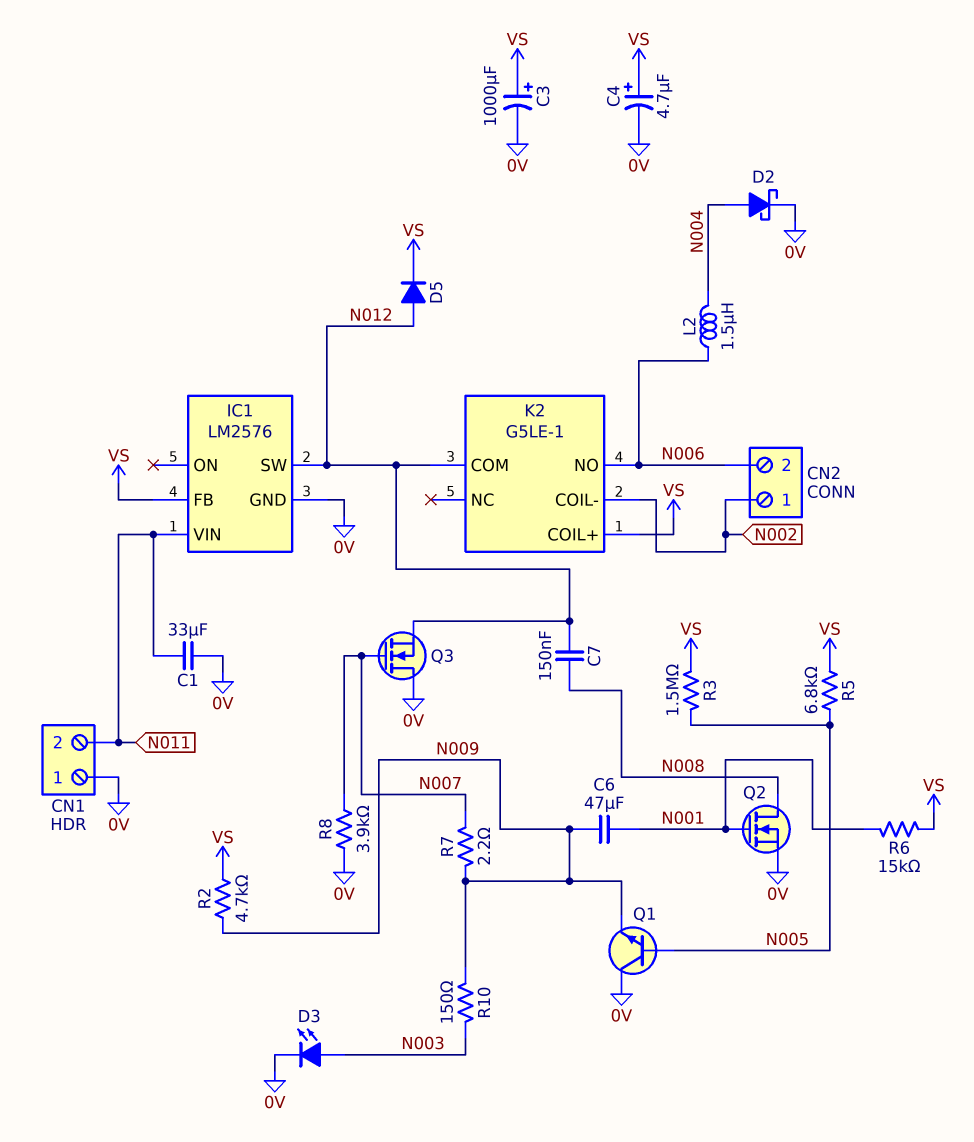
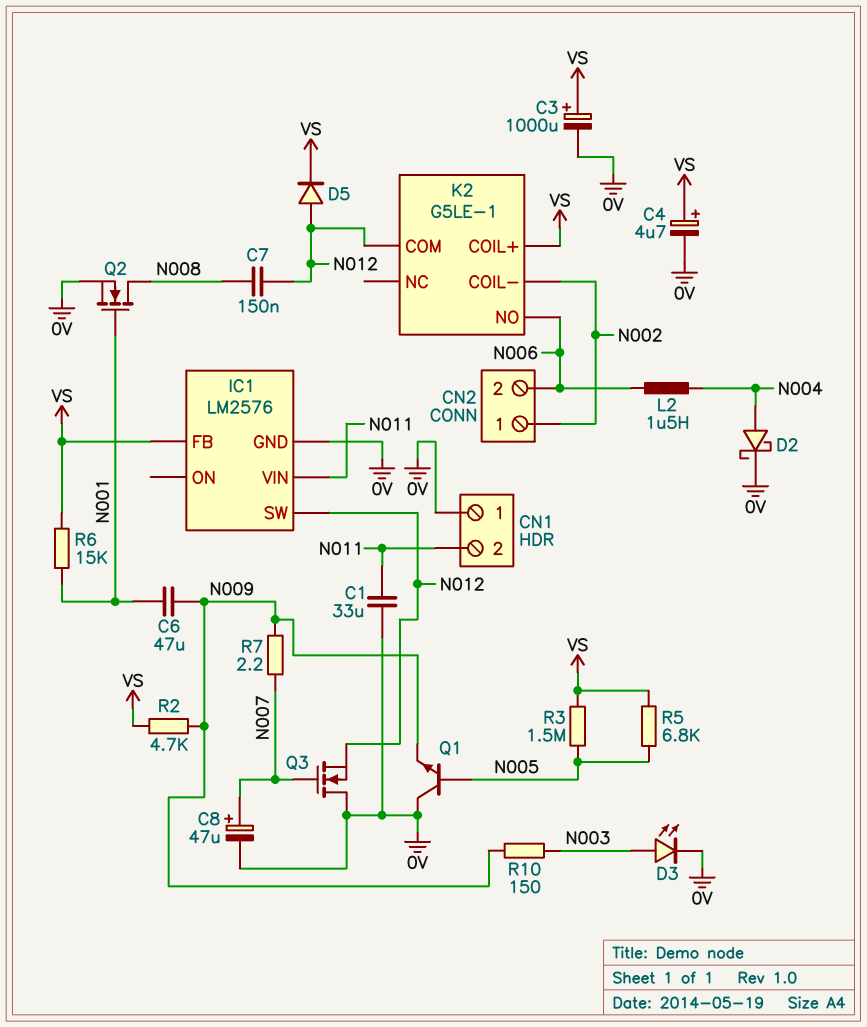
C8: none -> 47uF (plus N007, minus 0V)
R8: 3.9k (0V, N007) -> none

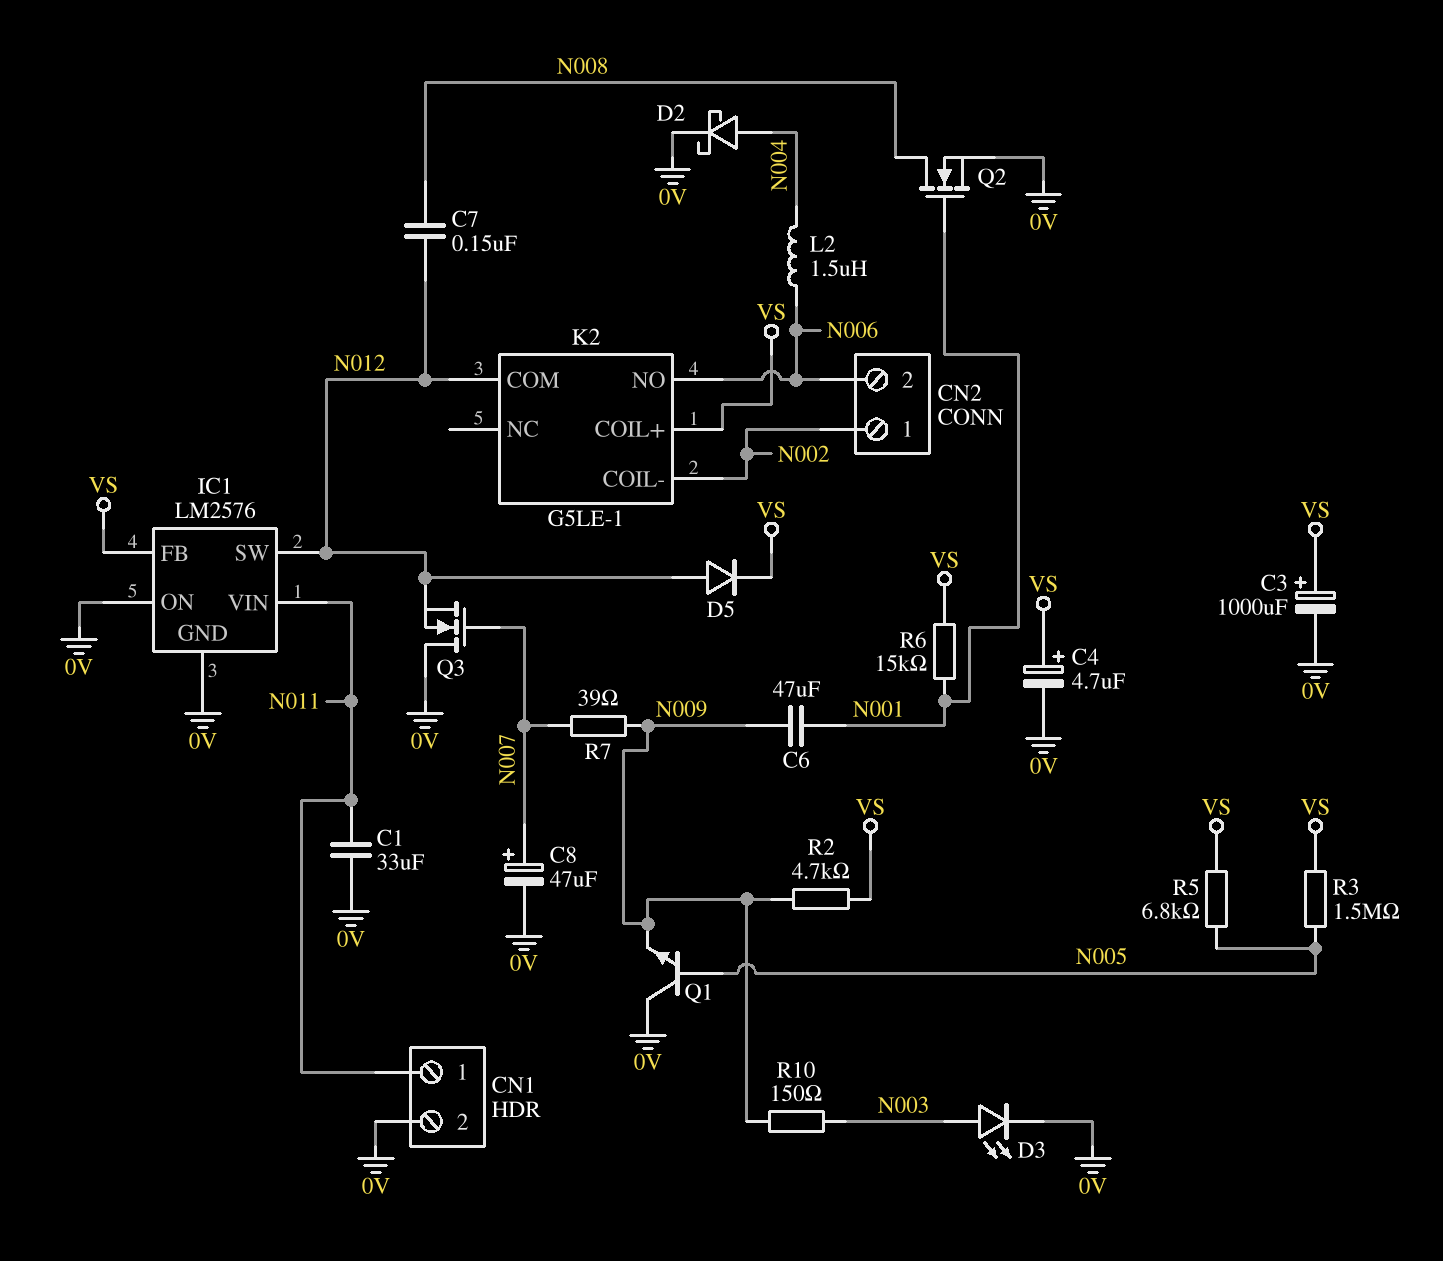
CN1 pin 1: 0V -> N011
CN1 pin 2: N011 -> 0V
IC1 pin ON: none -> 0V
R7: 2.2 (N007, N009) -> 39 (N007, N009)

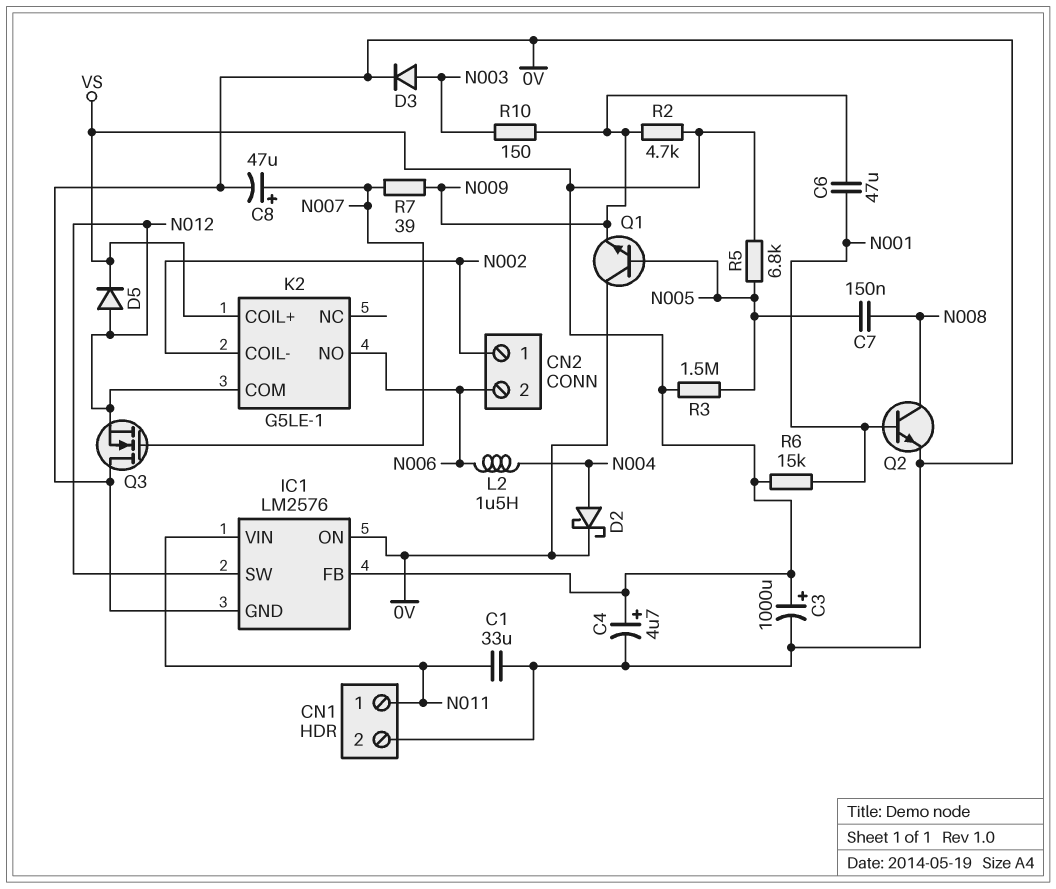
C7: 150nF (N008, N012) -> 150nF (N005, N008)
D3: LED (A N003, K 0V) -> diode (A N003, K 0V)
Q2: NMOS (G N001, D N008, S 0V) -> NPN (B N001, C N008, E 0V)

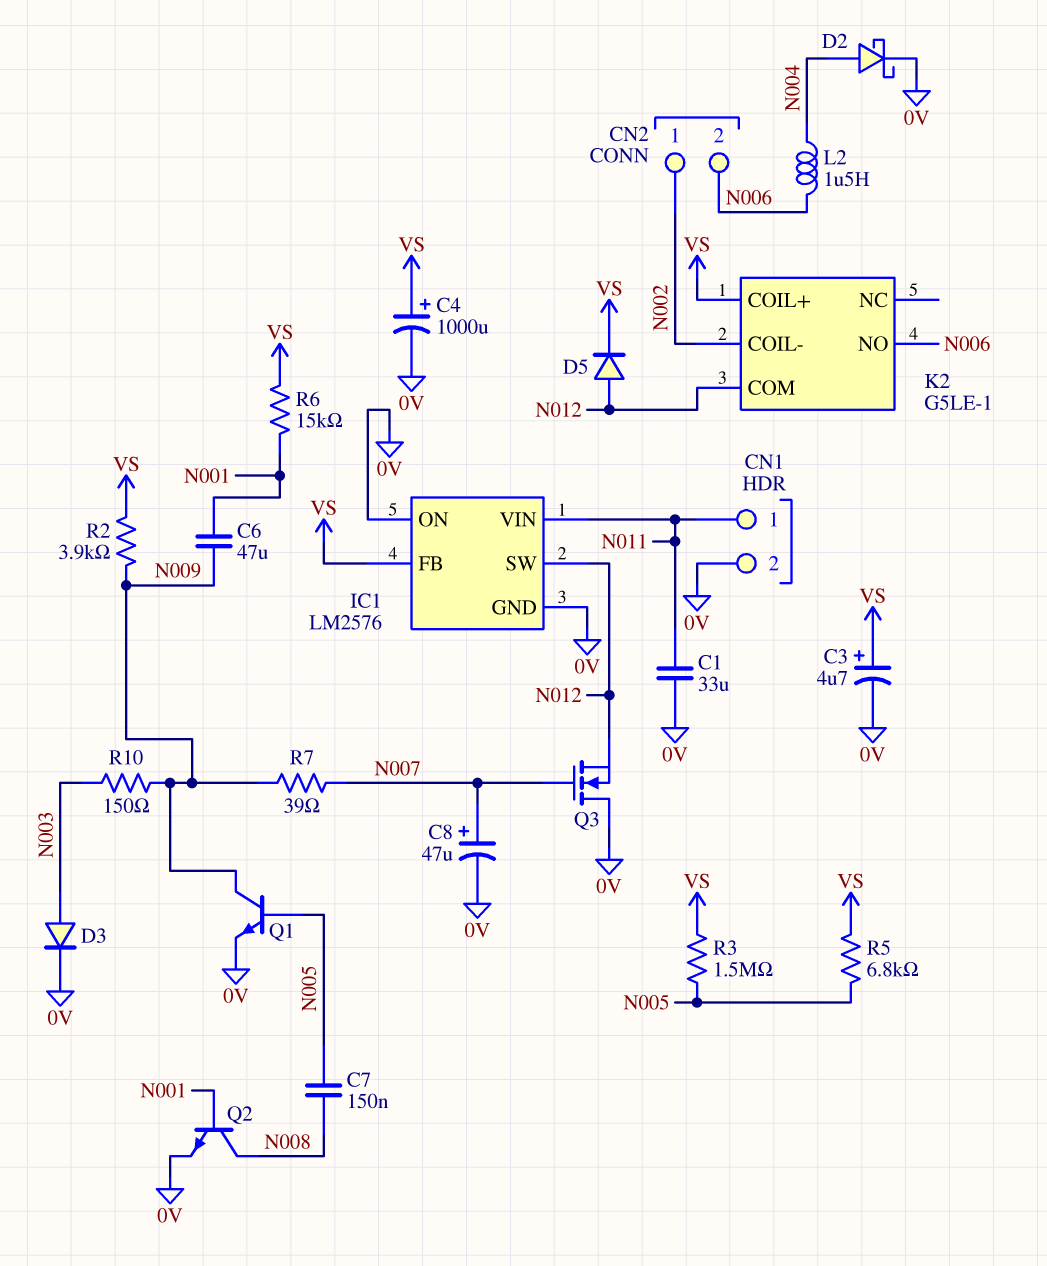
C3: 1000uF (plus VS, minus 0V) -> 4.7uF (plus VS, minus 0V)
C4: 4.7uF (plus VS, minus 0V) -> 1000uF (plus VS, minus 0V)
Q1: NPN (B N005, C 0V, E N009) -> NPN (B N005, C N009, E 0V)
R2: 4.7k (N009, VS) -> 3.9k (N009, VS)

